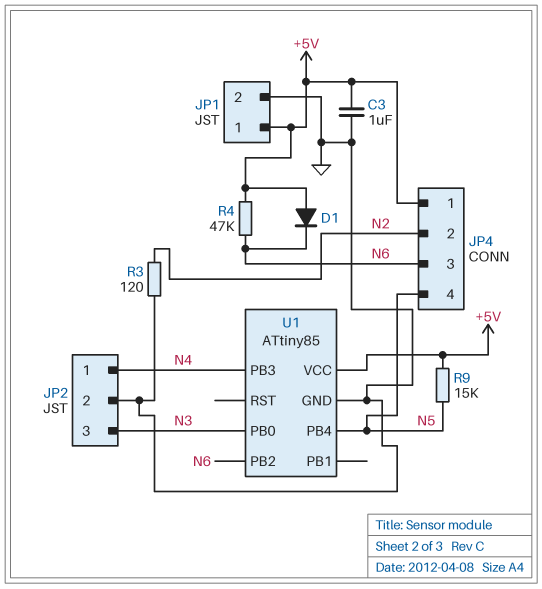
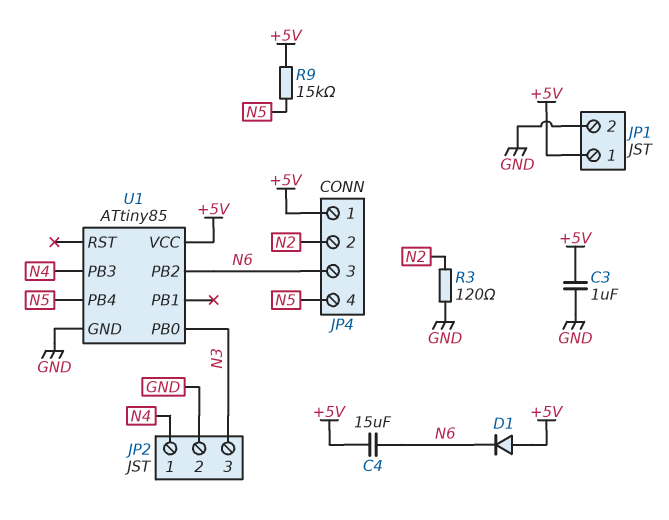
C4: none -> 15uF (+5V, N6)
R4: 47k (+5V, N6) -> none

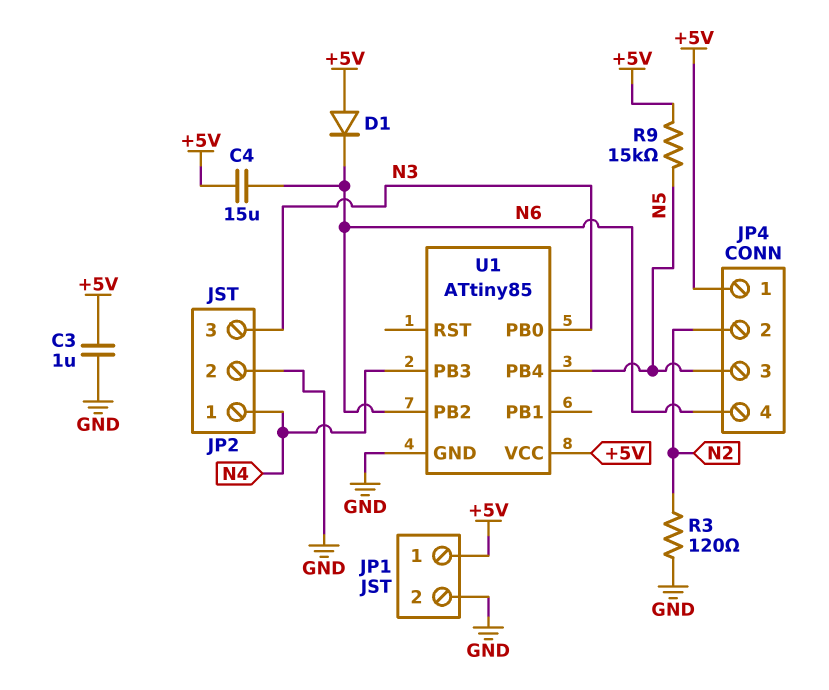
JP4 pin 3: N6 -> N5
JP4 pin 4: N5 -> N6

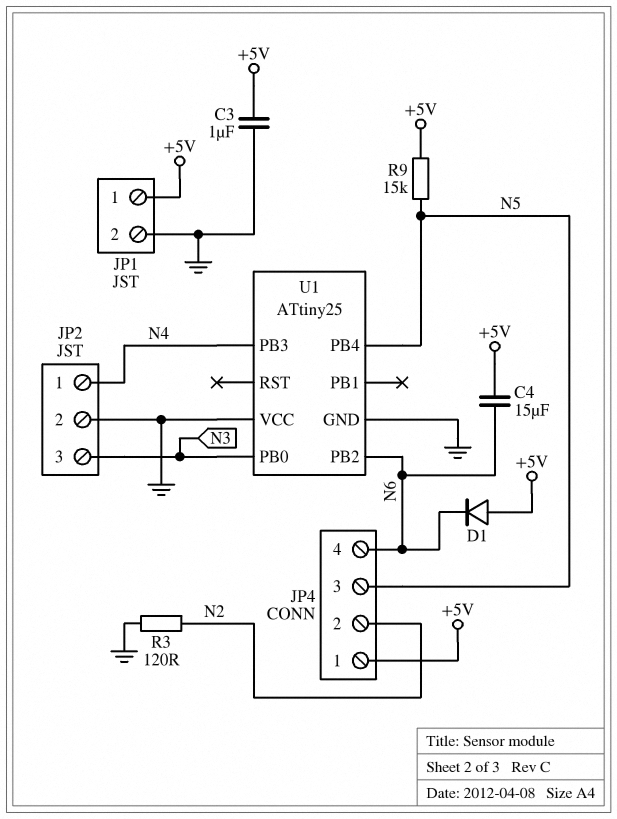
U1: ATtiny85 -> ATtiny25
U1 pin VCC: +5V -> GND

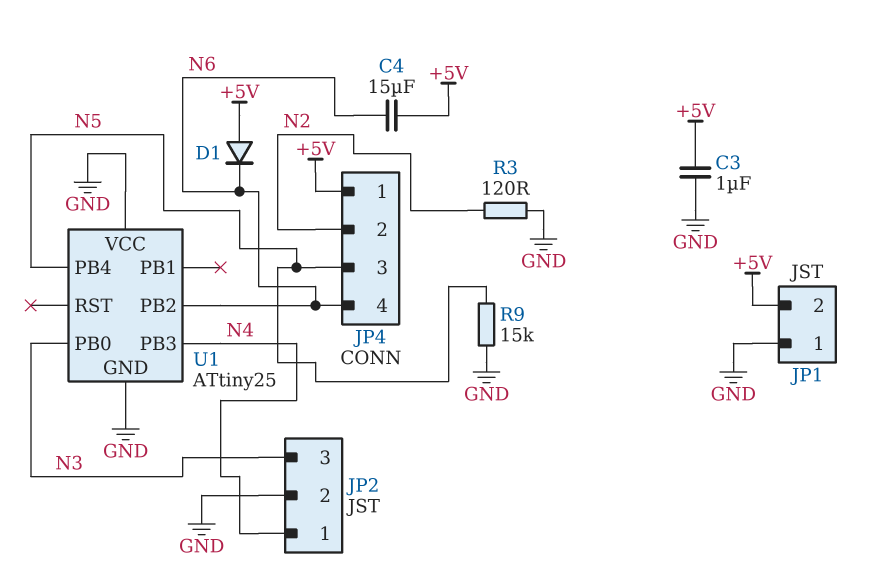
JP1 pin 1: +5V -> GND
JP1 pin 2: GND -> +5V
R9: 15k (+5V, N5) -> 15k (GND, N5)

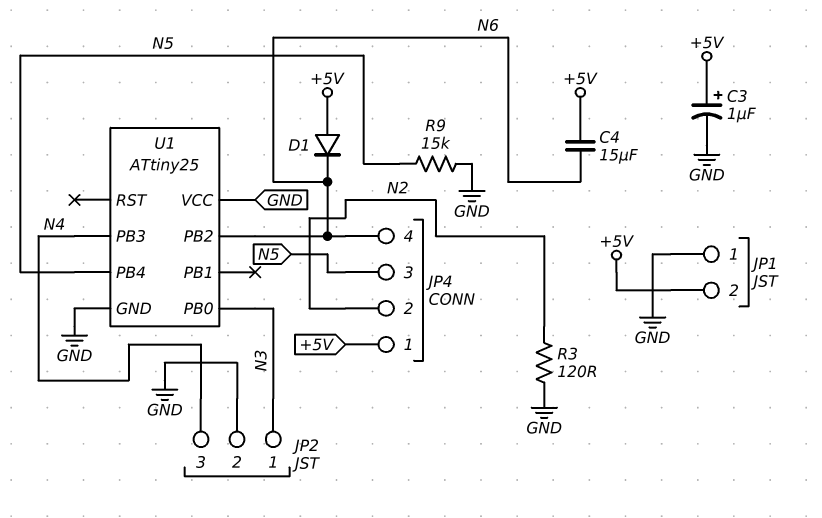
C3: 1uF (+5V, GND) -> 1uF (plus +5V, minus GND)
JP2 pin 1: N4 -> N3
JP2 pin 3: N3 -> N4

